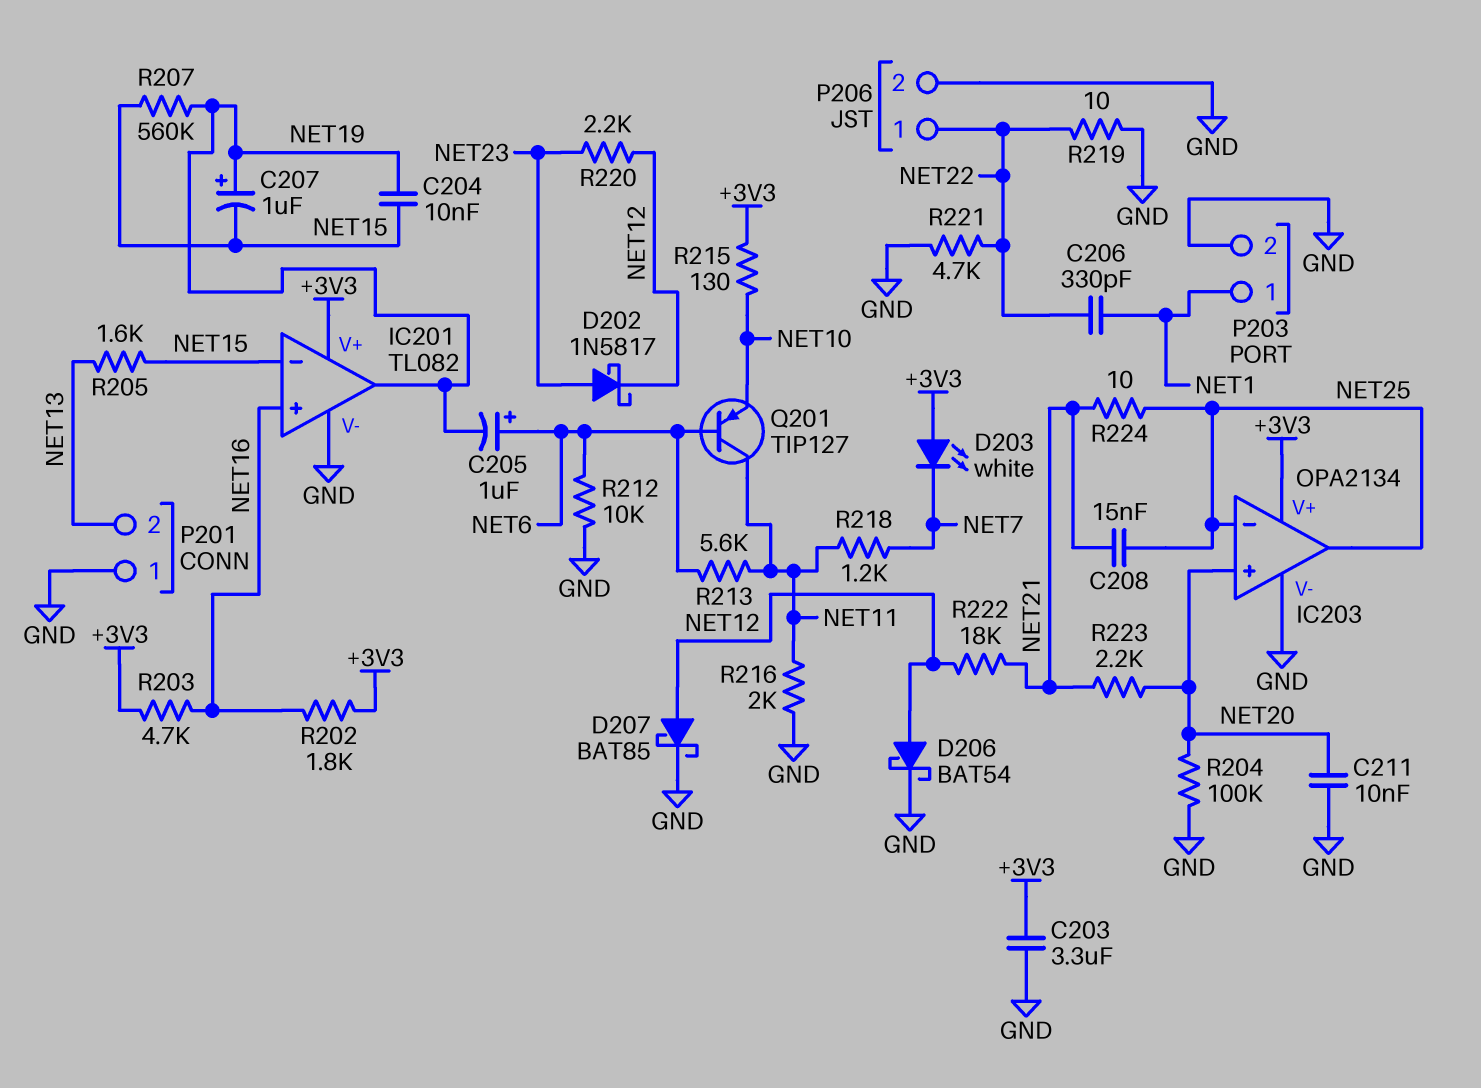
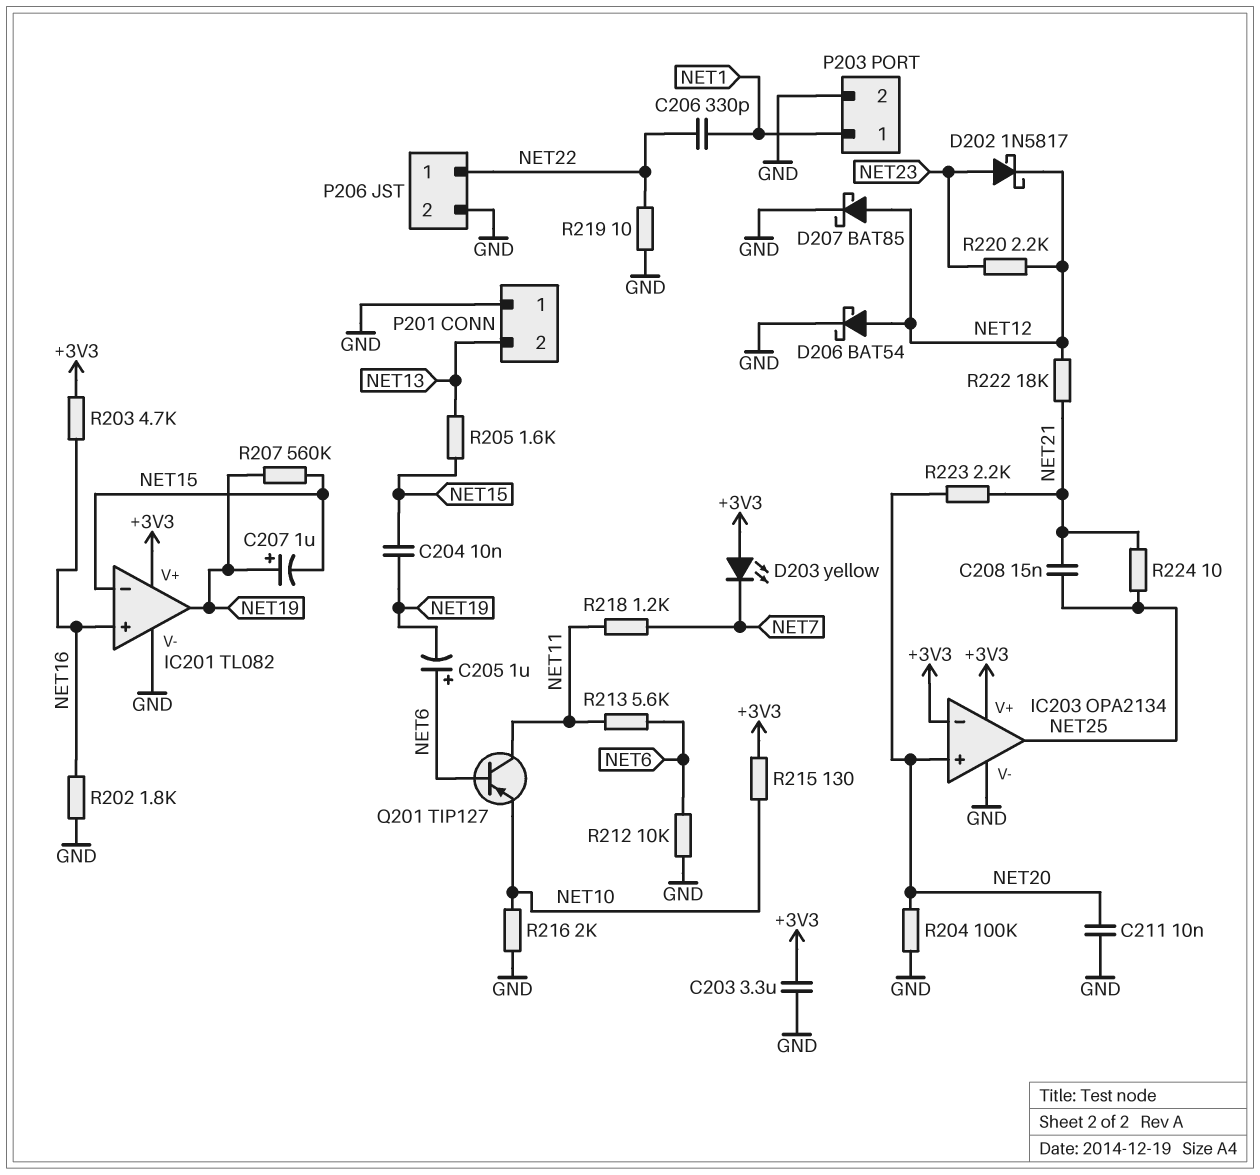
D203: LED white (A +3V3, K NET7) -> LED yellow (A +3V3, K NET7)
IC203 pin in-: NET25 -> +3V3
R202: 1.8k (+3V3, NET16) -> 1.8k (GND, NET16)
R216: 2k (GND, NET11) -> 2k (GND, NET10)
R221: 4.7k (GND, NET22) -> none

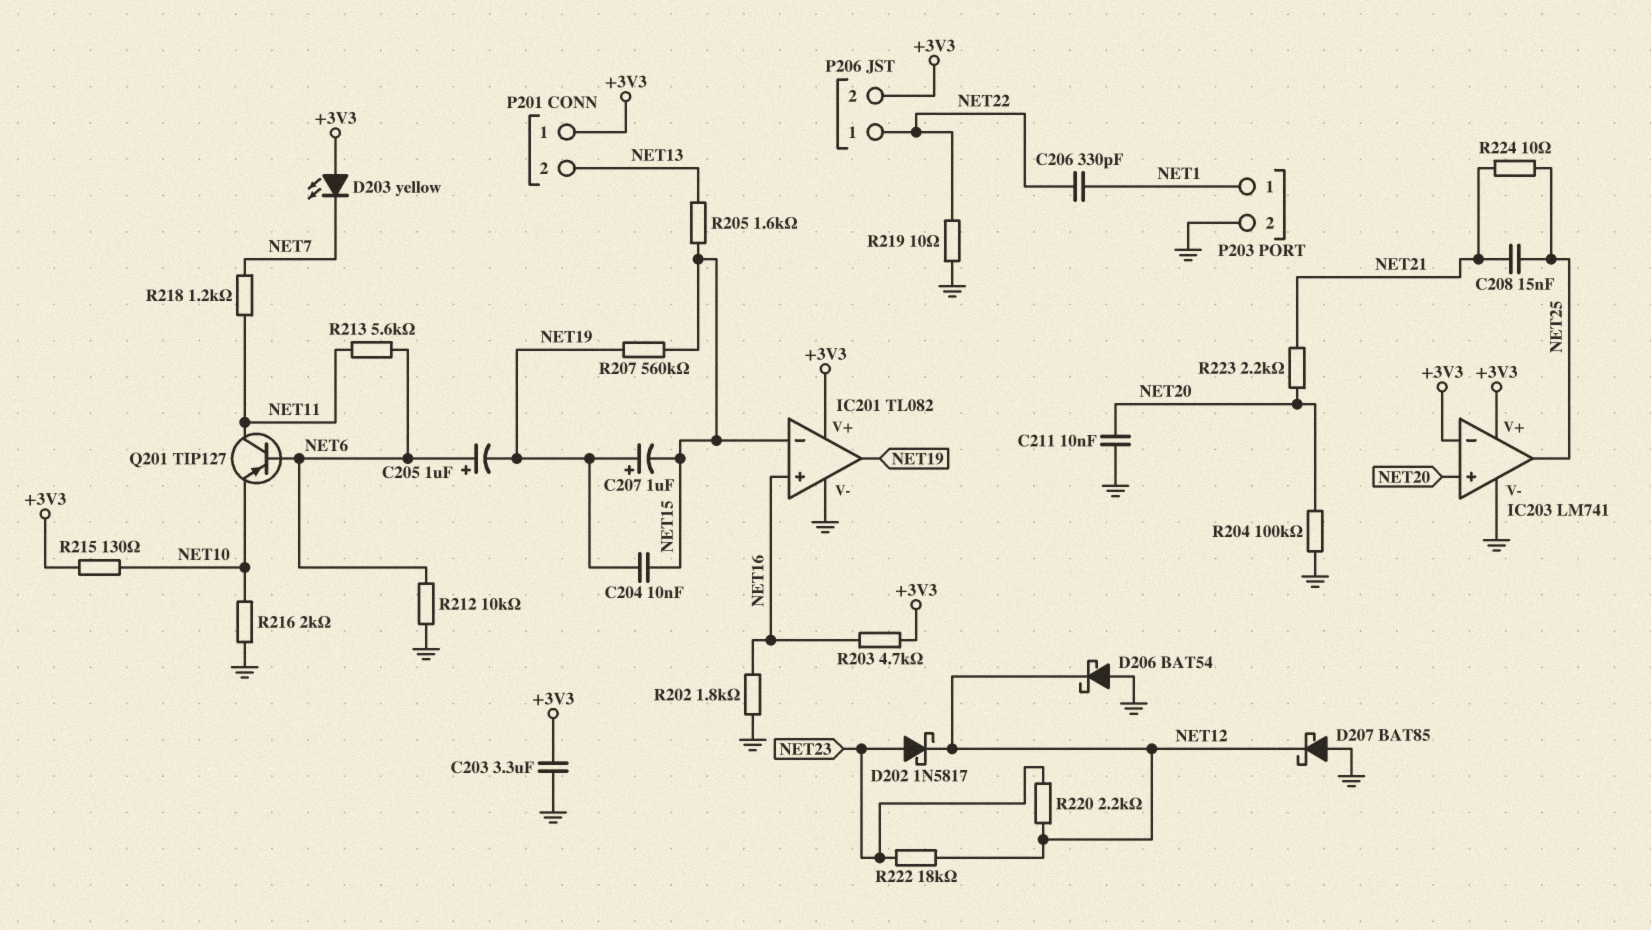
D206: schottky BAT54 (A NET12, K GND) -> schottky BAT54 (A GND, K NET12)
D207: schottky BAT85 (A NET12, K GND) -> schottky BAT85 (A GND, K NET12)
IC203: OPA2134 -> LM741
P201 pin 1: GND -> +3V3
P206 pin 2: GND -> +3V3
R222: 18k (NET12, NET21) -> 18k (NET12, NET23)

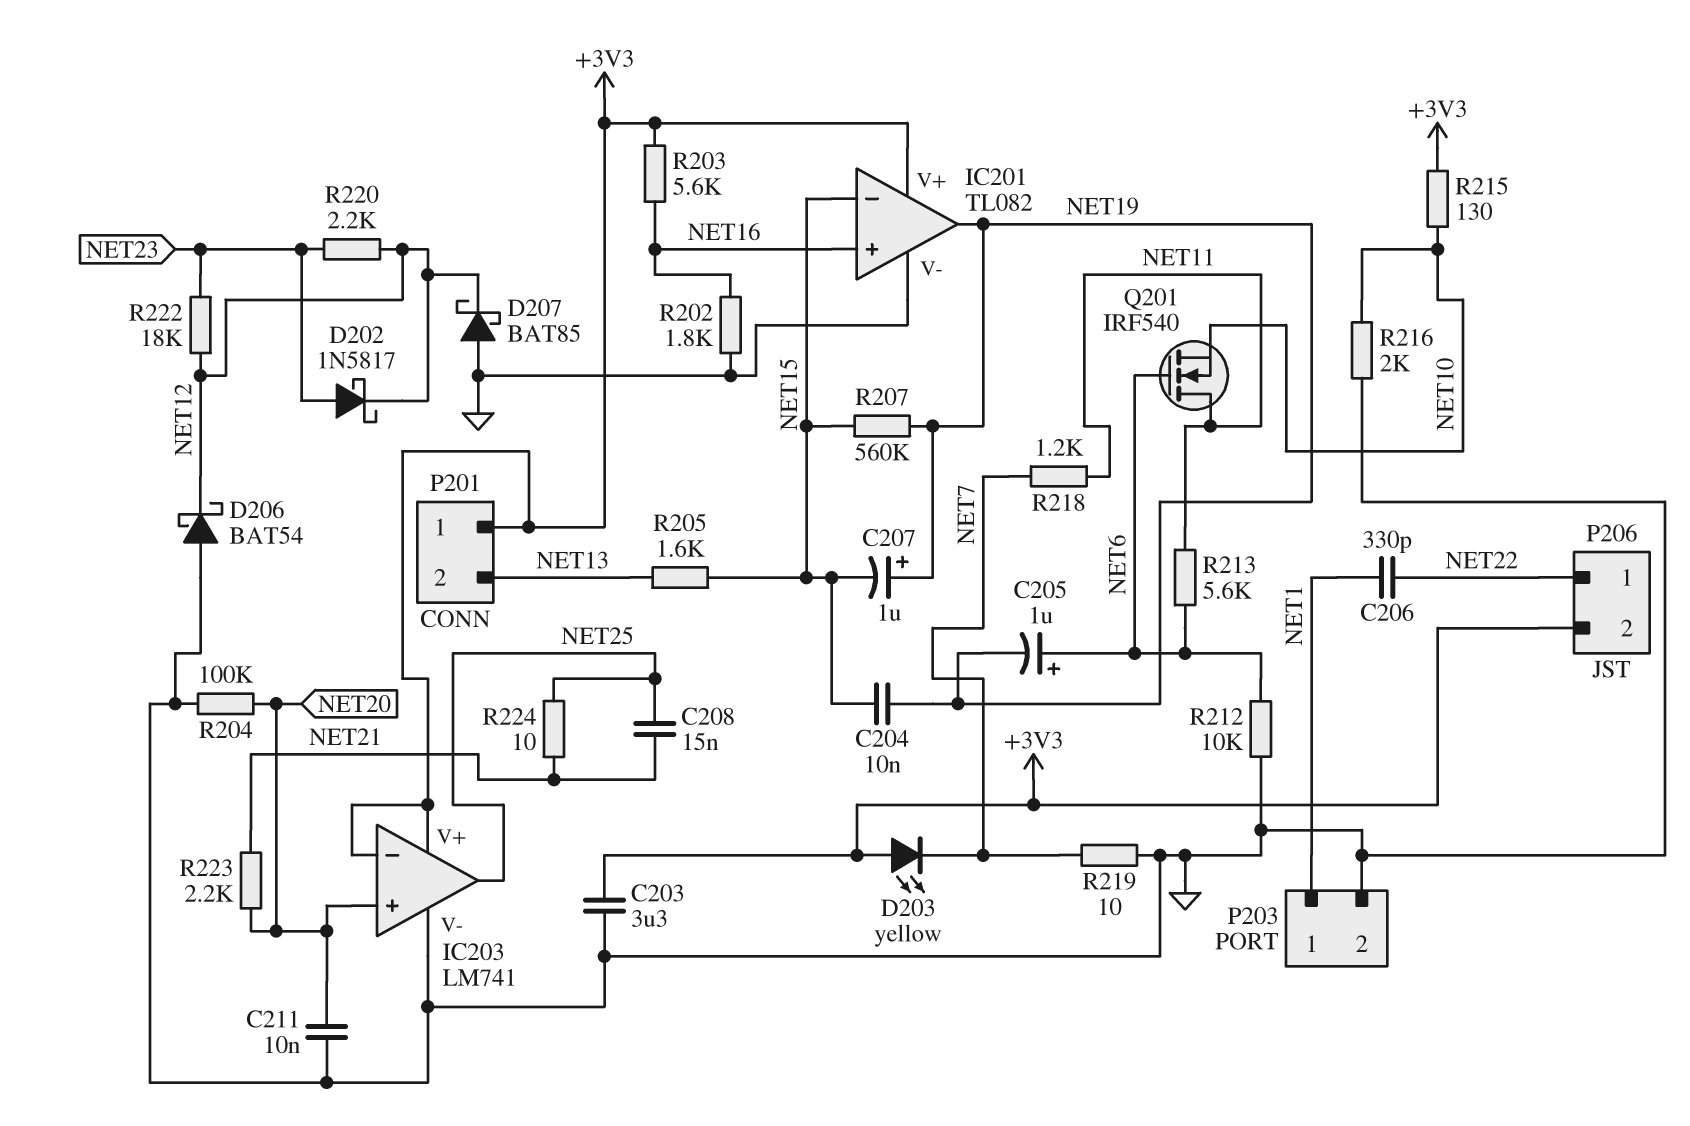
Q201: PNP TIP127 (B NET6, C NET11, E NET10) -> NMOS IRF540 (G NET6, D NET11, S NET10)
R203: 4.7k (+3V3, NET16) -> 5.6k (+3V3, NET16)
R219: 10 (GND, NET22) -> 10 (GND, NET7)

